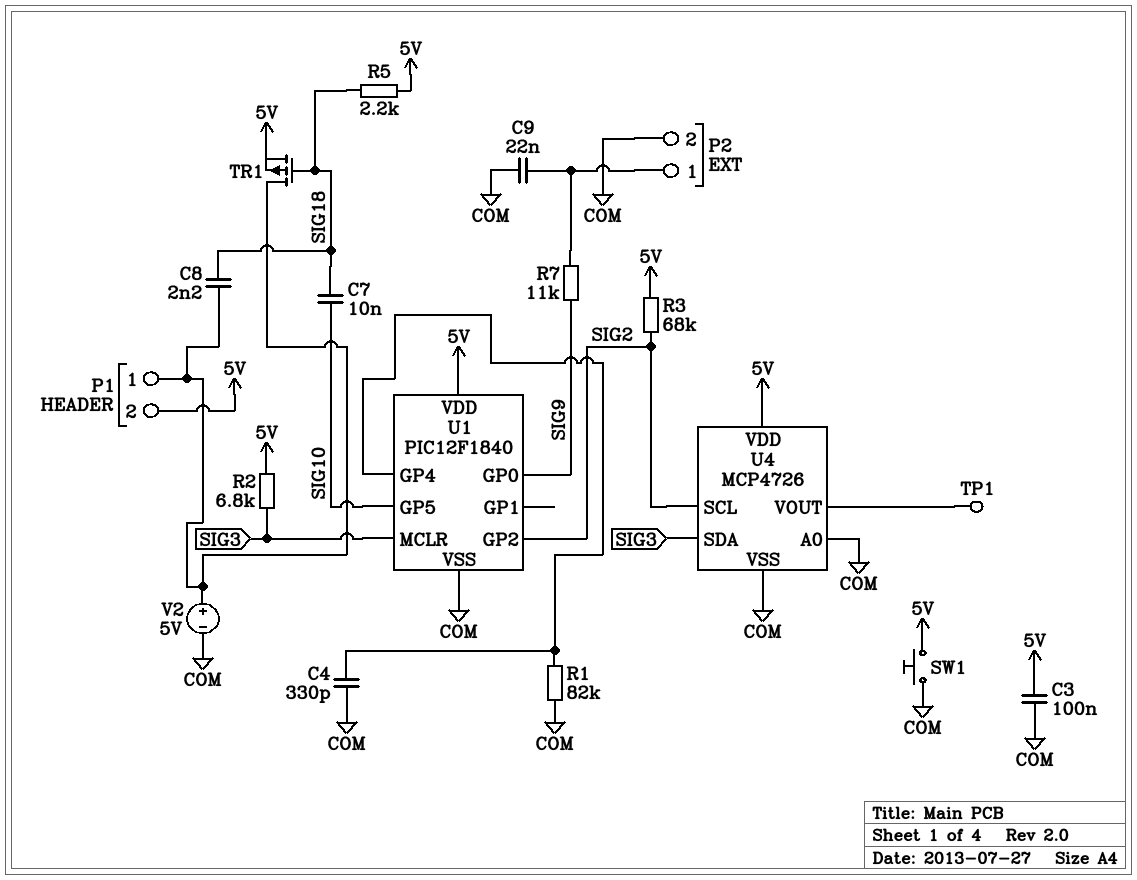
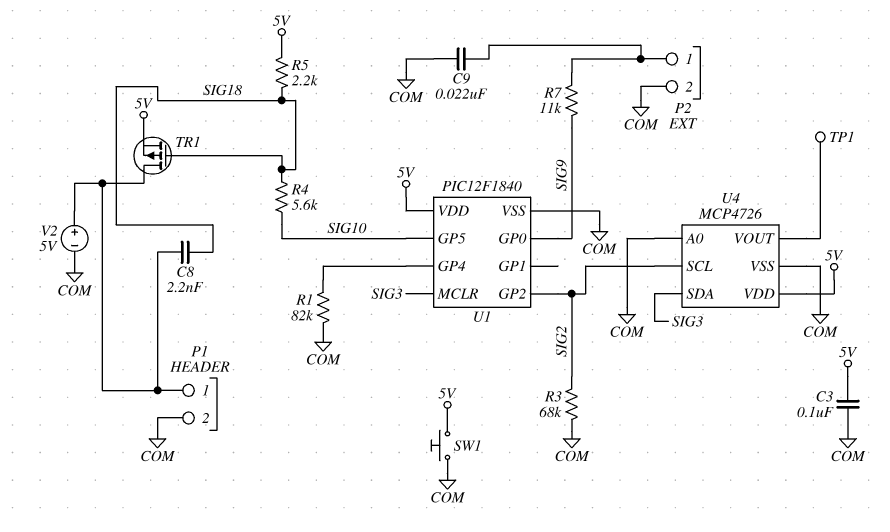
C4: 330pF (COM, U1/GP4) -> none
C7: 10nF (SIG10, SIG18) -> none
P1 pin 2: 5V -> COM
R2: 6.8k (5V, SIG3) -> none
R3: 68k (5V, SIG2) -> 68k (COM, SIG2)
R4: none -> 5.6k (SIG10, SIG18)

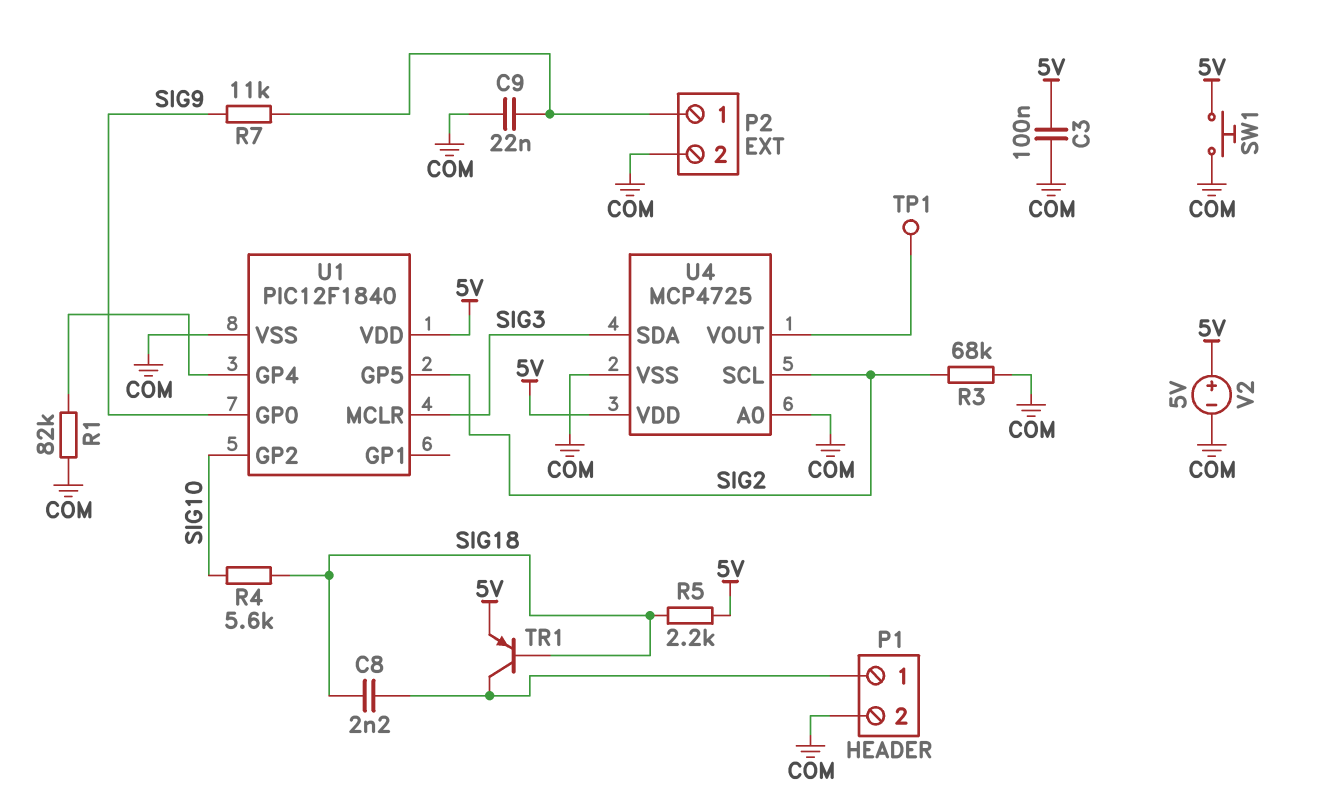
TR1: PMOS (G SIG18, D P1/1, S 5V) -> PNP (B SIG18, C P1/1, E 5V)
U1 pin GP2: SIG2 -> SIG10
U1 pin GP5: SIG10 -> SIG2
U4: MCP4726 -> MCP4725
V2: 5V (plus P1/1, minus COM) -> 5V (plus 5V, minus COM)

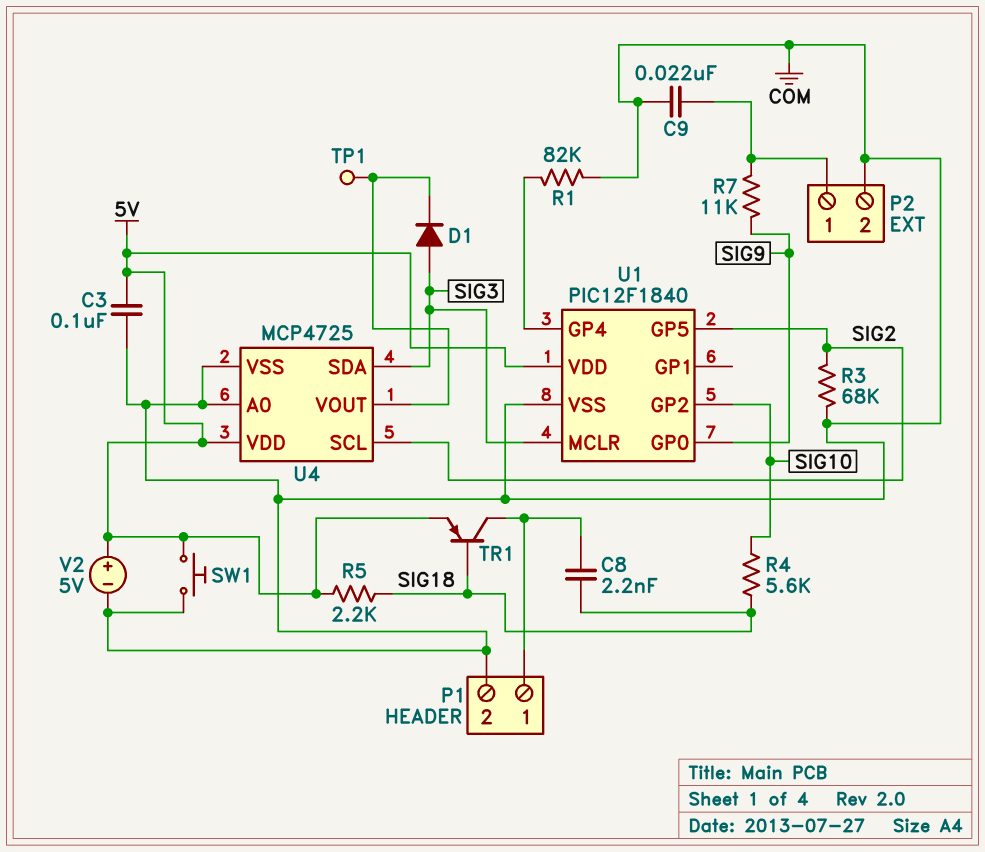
D1: none -> diode (A SIG3, K U4/VOUT)

